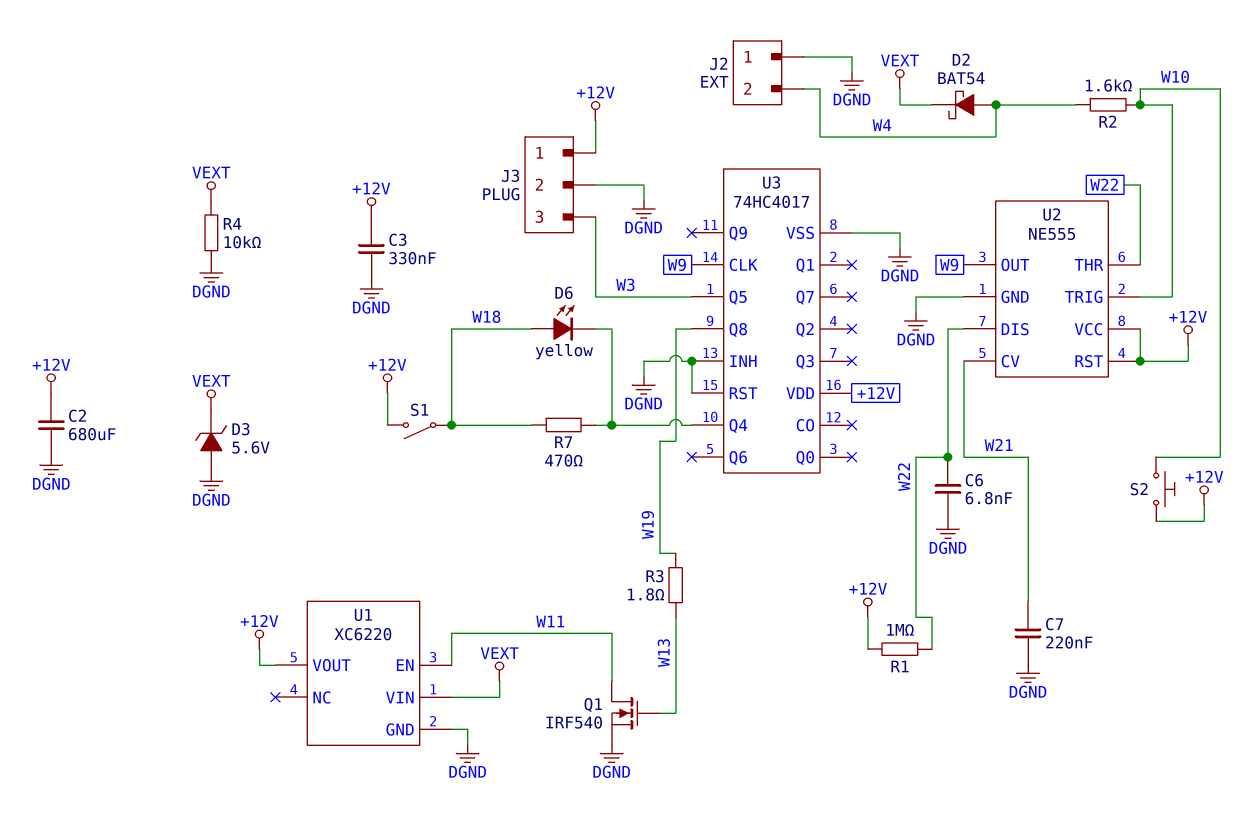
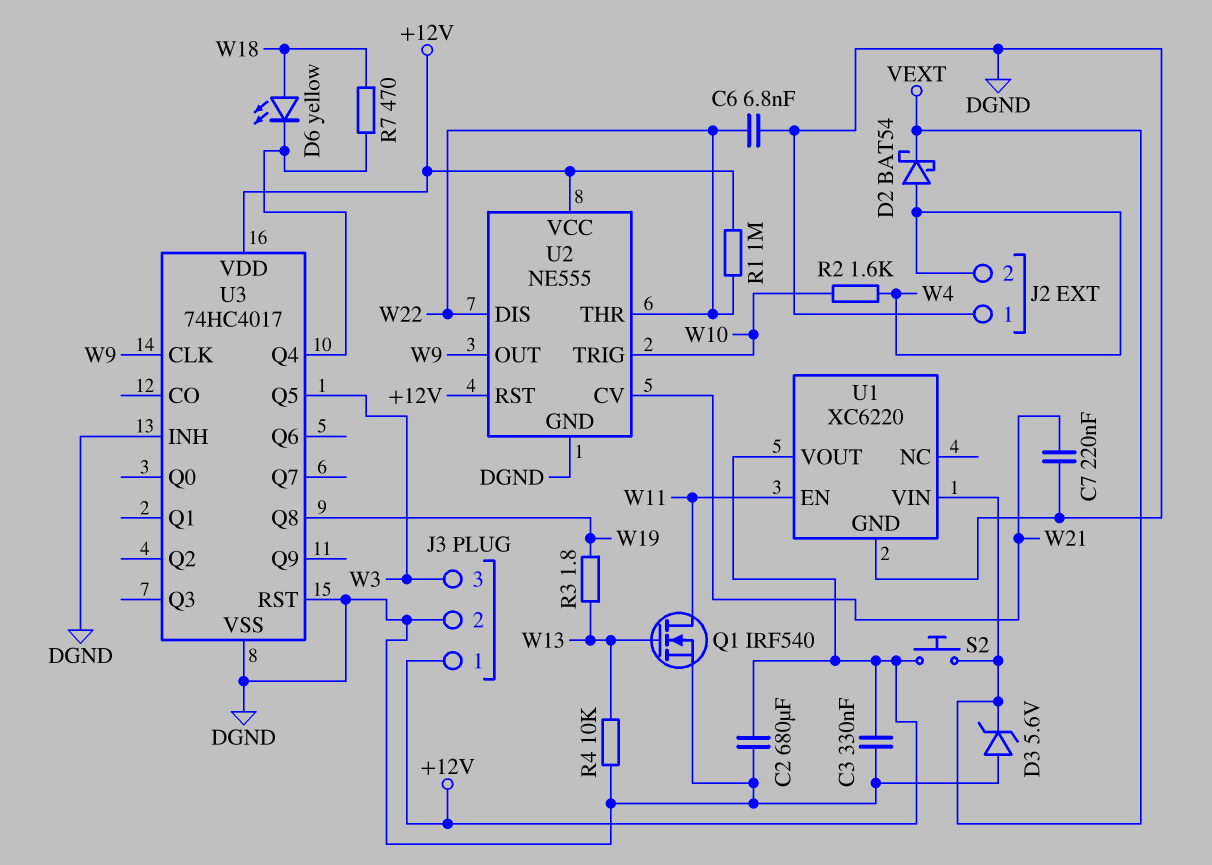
R4: 10k (DGND, VEXT) -> 10k (DGND, W13)
S1: switch (+12V, W18) -> none
S2: button (+12V, W10) -> button (+12V, VEXT)

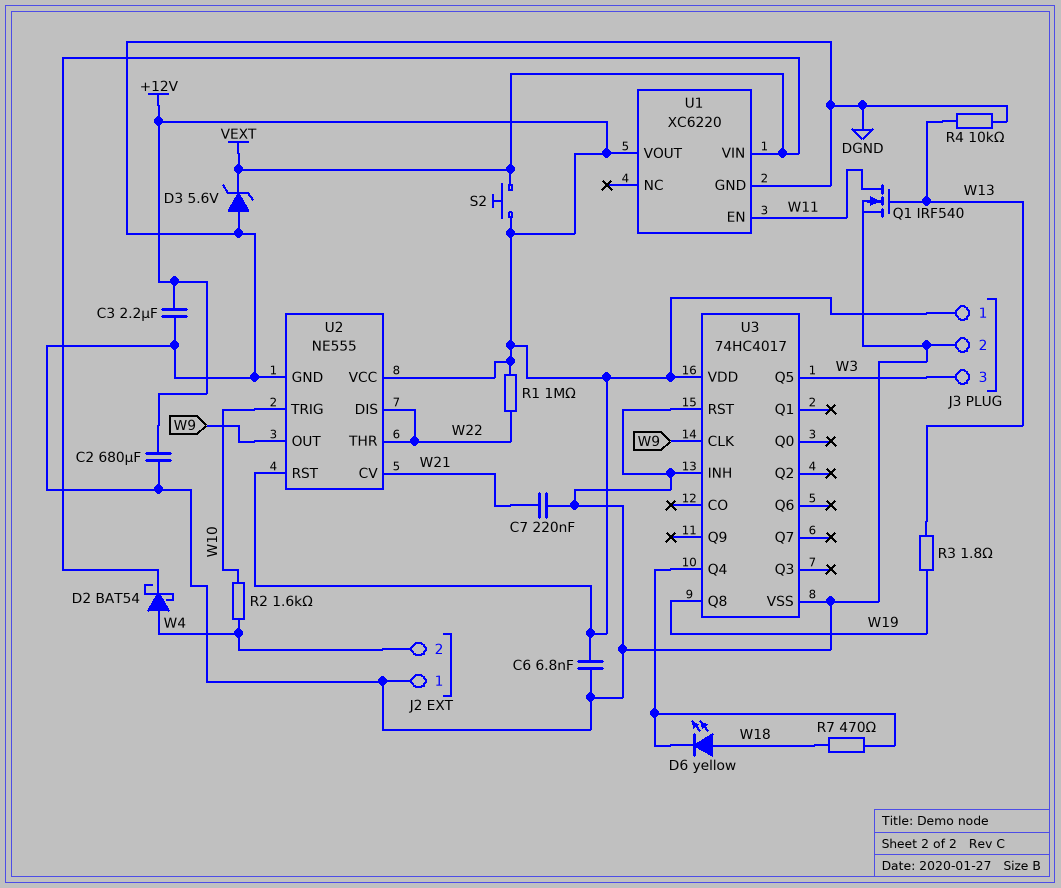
C3: 330nF (+12V, DGND) -> 2.2uF (+12V, DGND)
C6: 6.8nF (DGND, W22) -> 6.8nF (+12V, DGND)

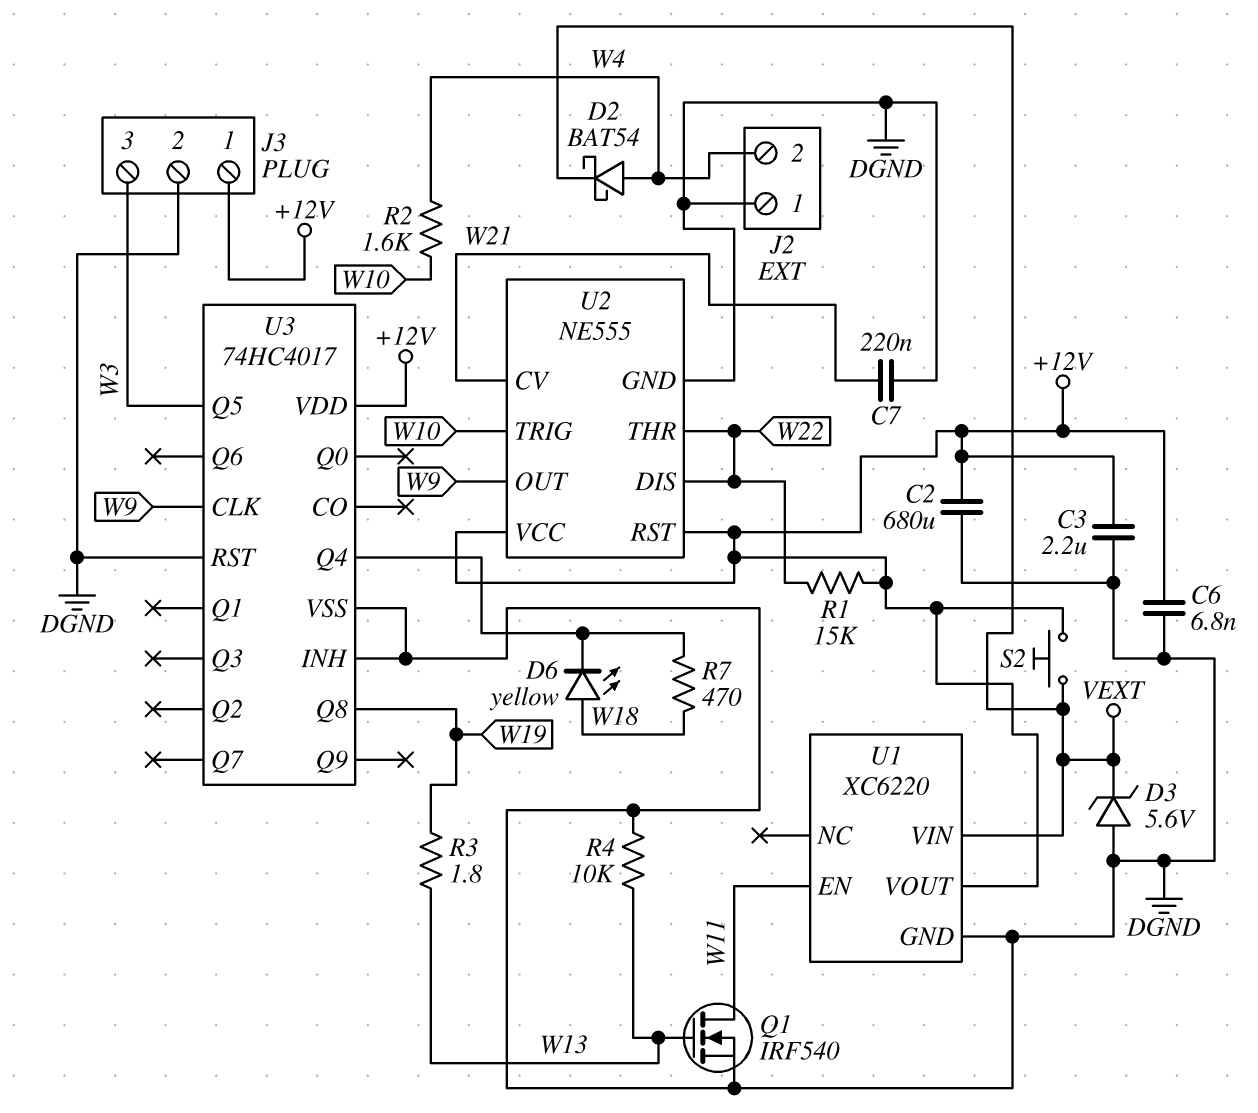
R1: 1M (+12V, W22) -> 15k (+12V, W22)

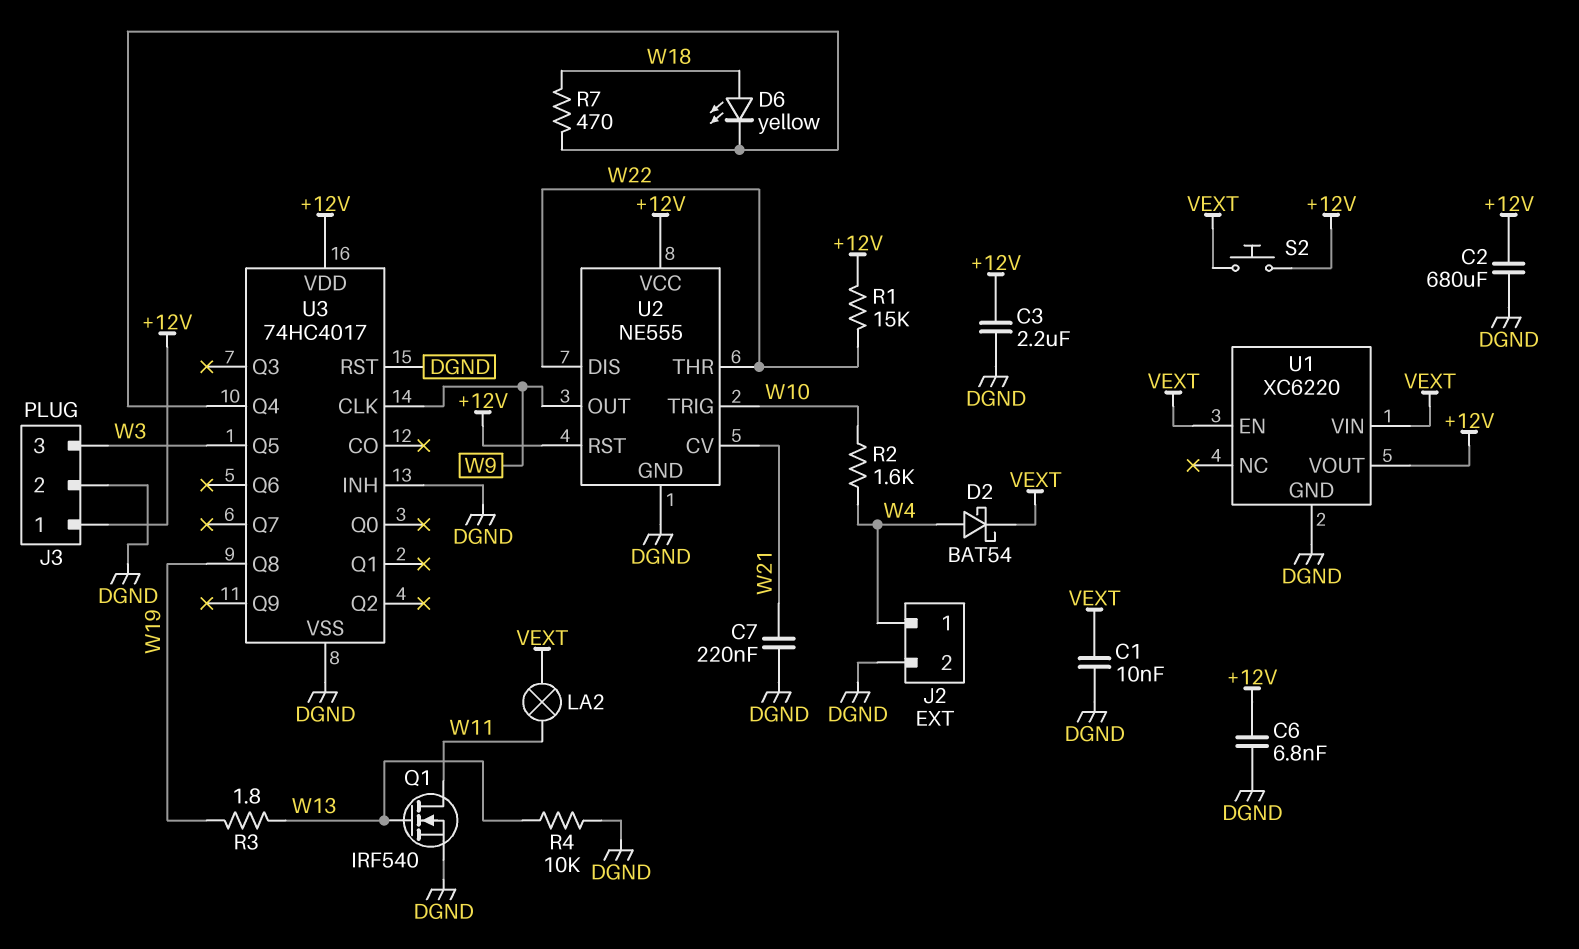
C1: none -> 10nF (DGND, VEXT)
D3: zener 5.6V (A DGND, K VEXT) -> none
J2 pin 1: DGND -> W4
J2 pin 2: W4 -> DGND
LA2: none -> lamp (VEXT, W11)
U1 pin EN: W11 -> VEXT

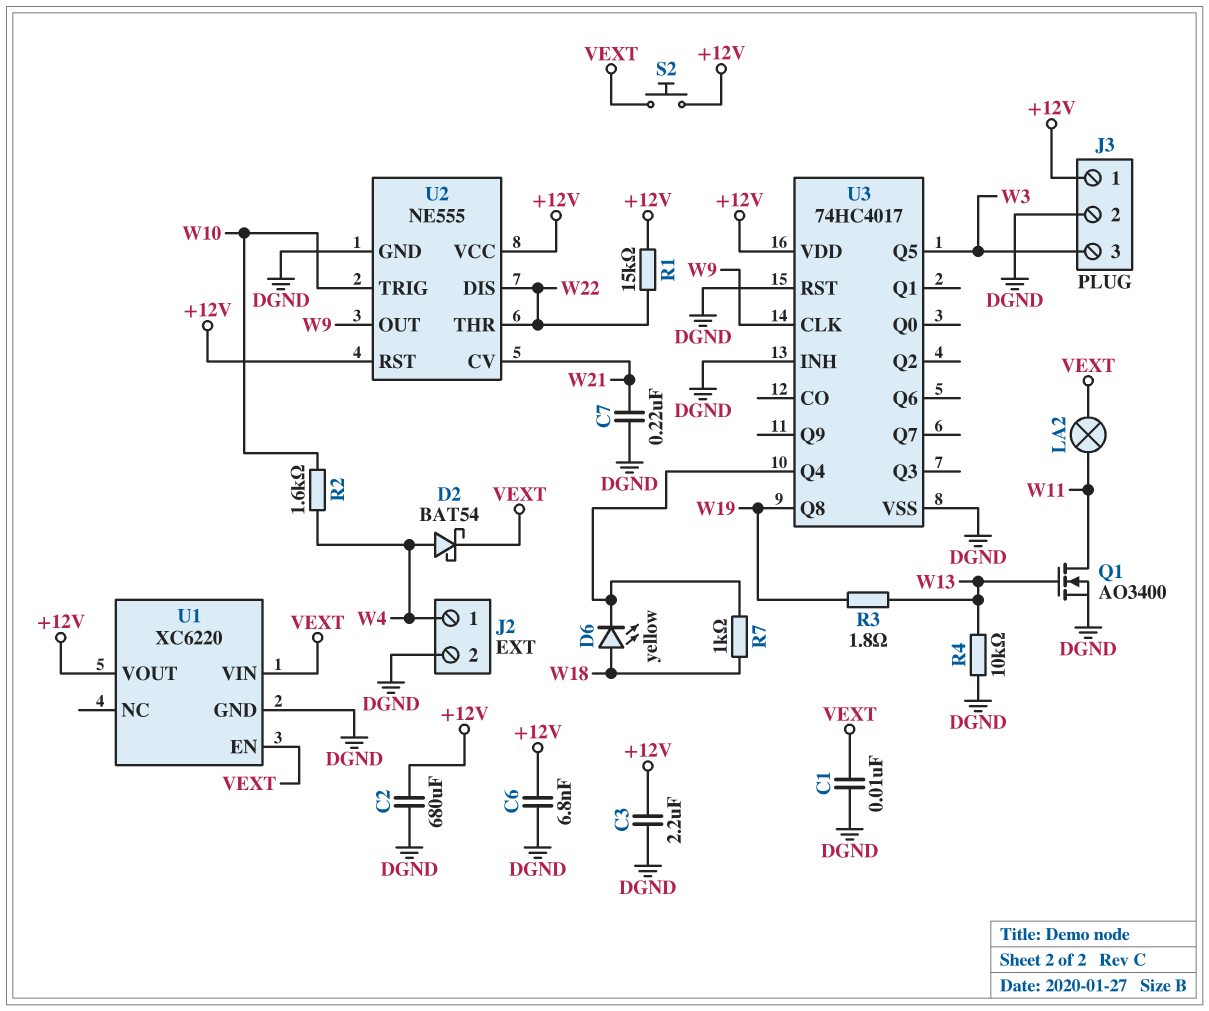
Q1: NMOS IRF540 (G W13, D W11, S DGND) -> NMOS AO3400 (G W13, D W11, S DGND)
R7: 470 (U3/Q4, W18) -> 1k (U3/Q4, W18)

